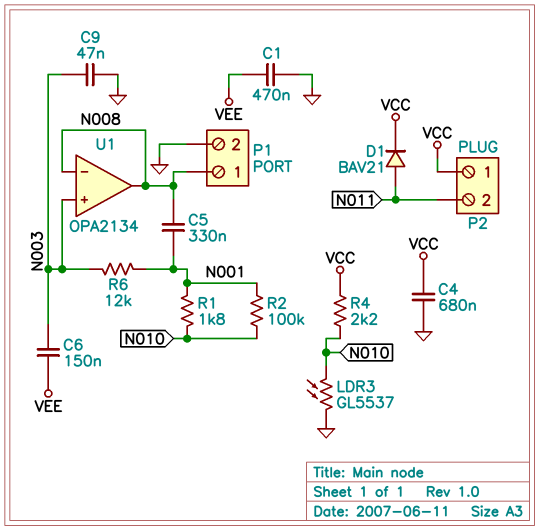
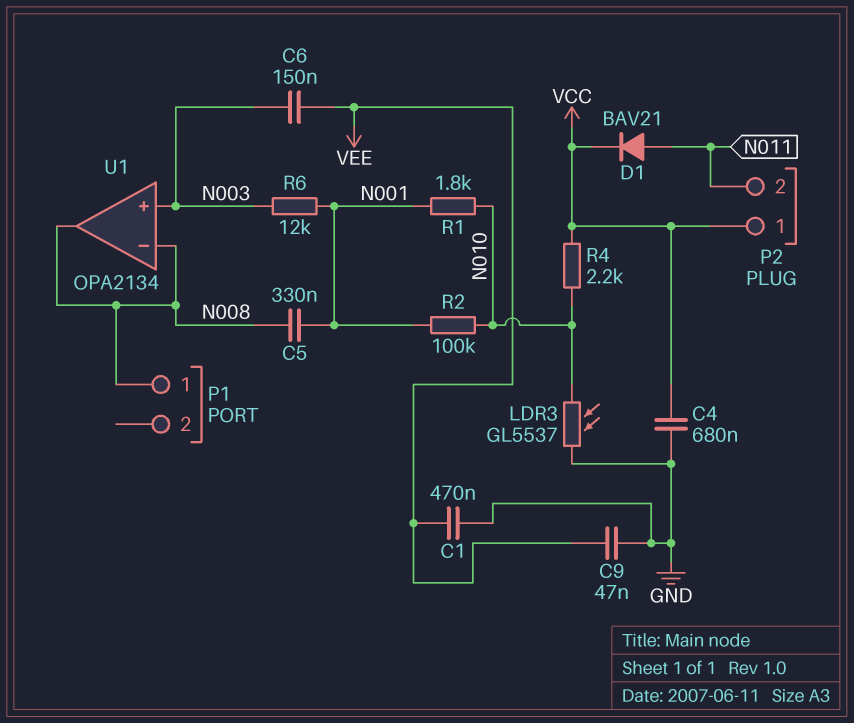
C9: 47nF (GND, N003) -> 47nF (GND, VEE)
P1 pin 2: GND -> none

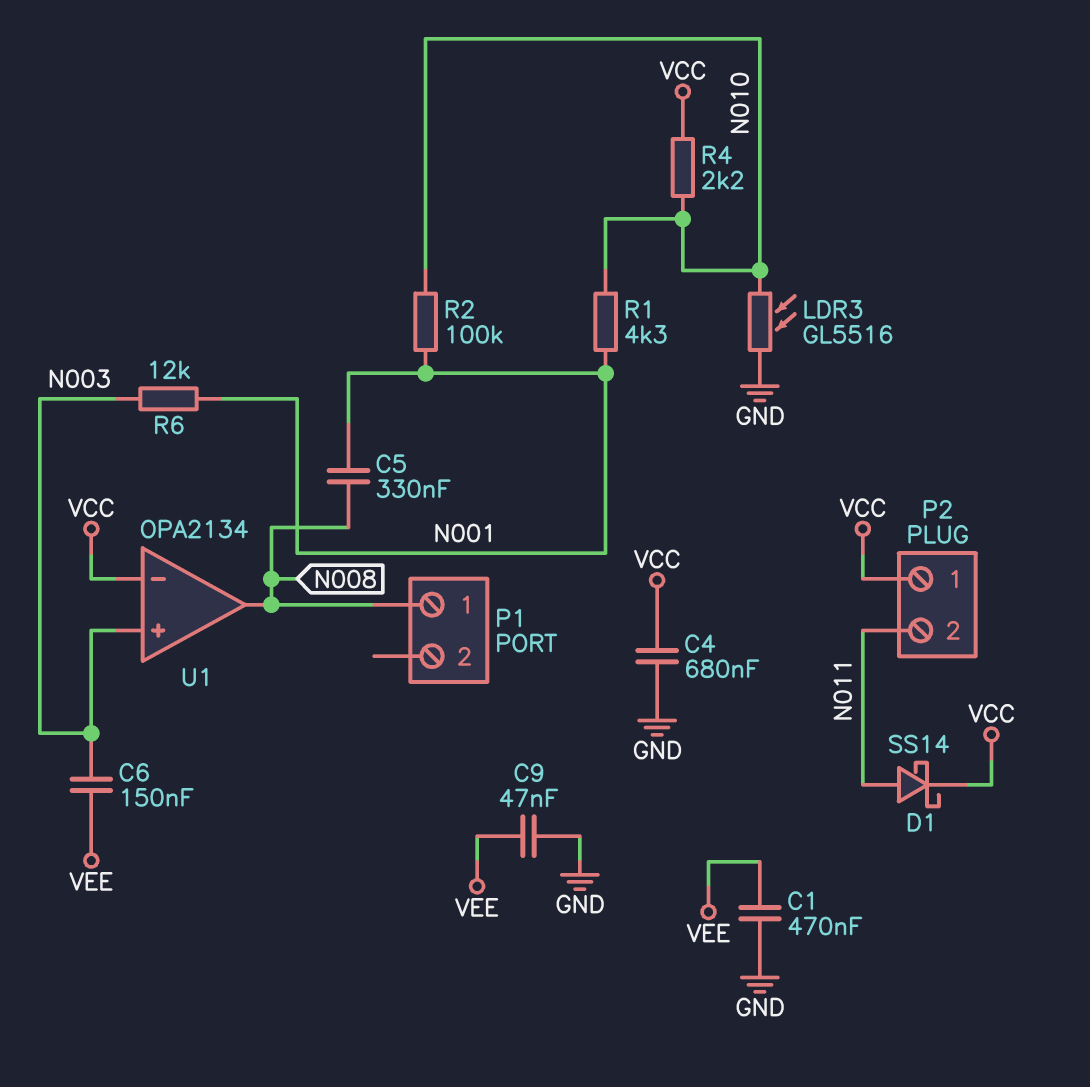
D1: diode BAV21 (A N011, K VCC) -> schottky SS14 (A N011, K VCC)
LDR3: GL5537 (GND, N010) -> GL5516 (GND, N010)
R1: 1.8k (N001, N010) -> 4.3k (N001, N010)
U1 pin in-: N008 -> VCC

